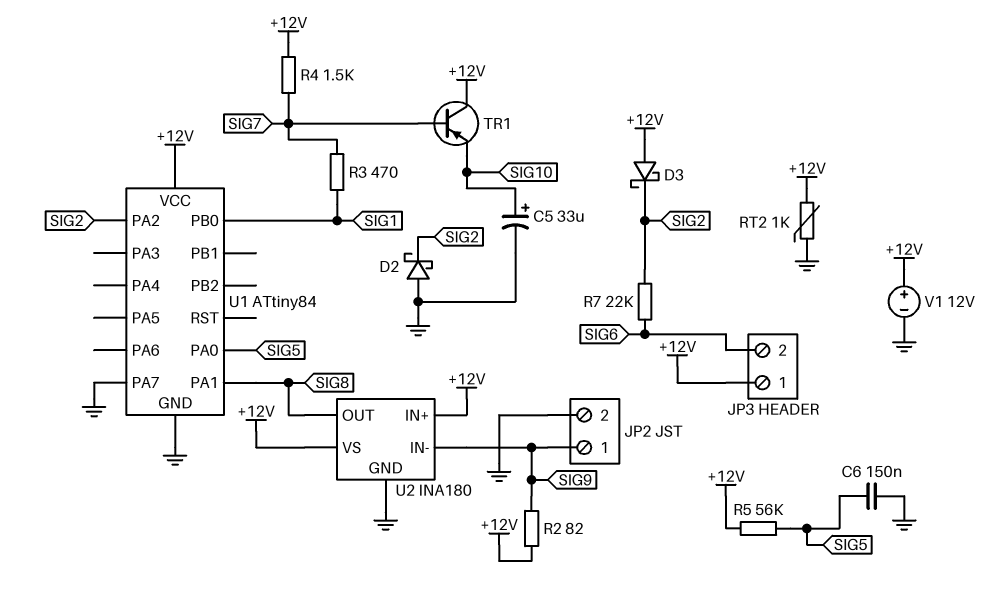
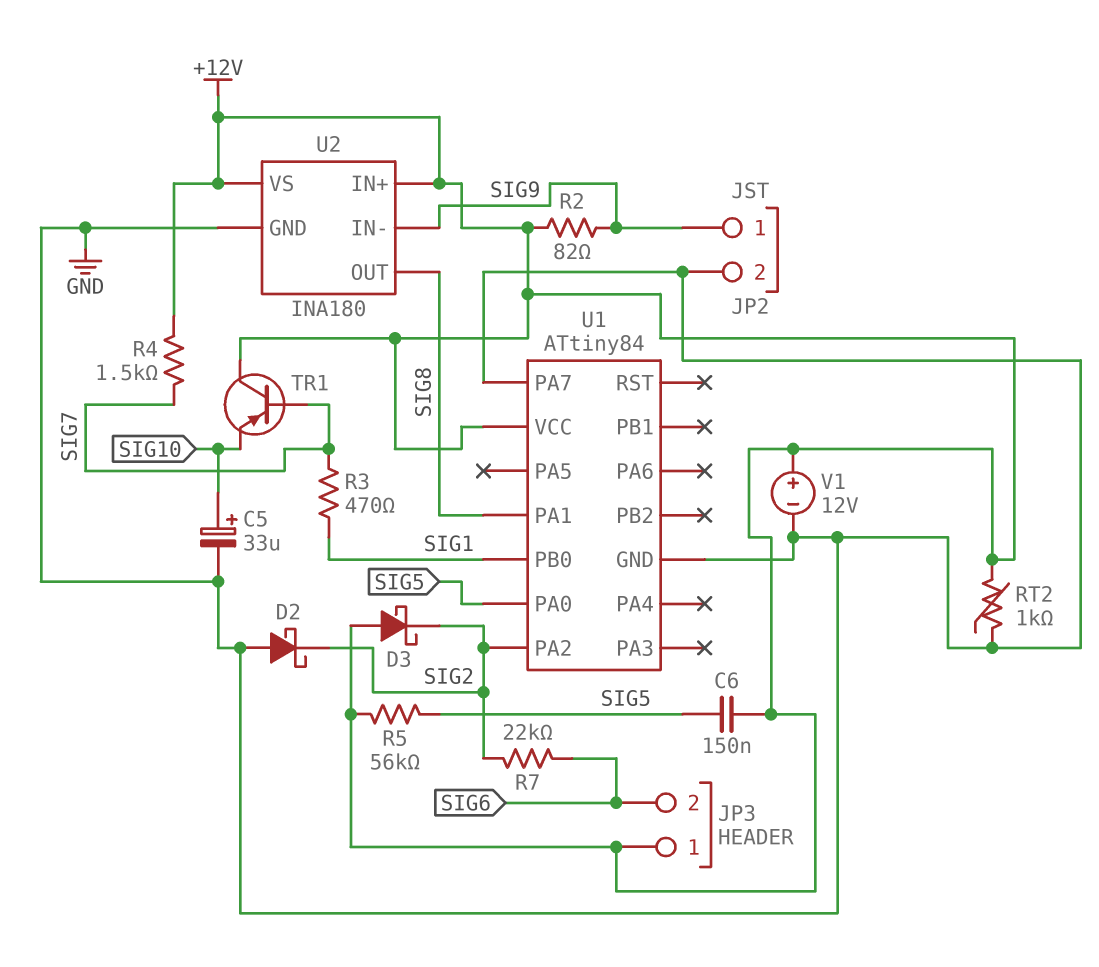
C6: 150nF (GND, SIG5) -> 150nF (+12V, SIG5)

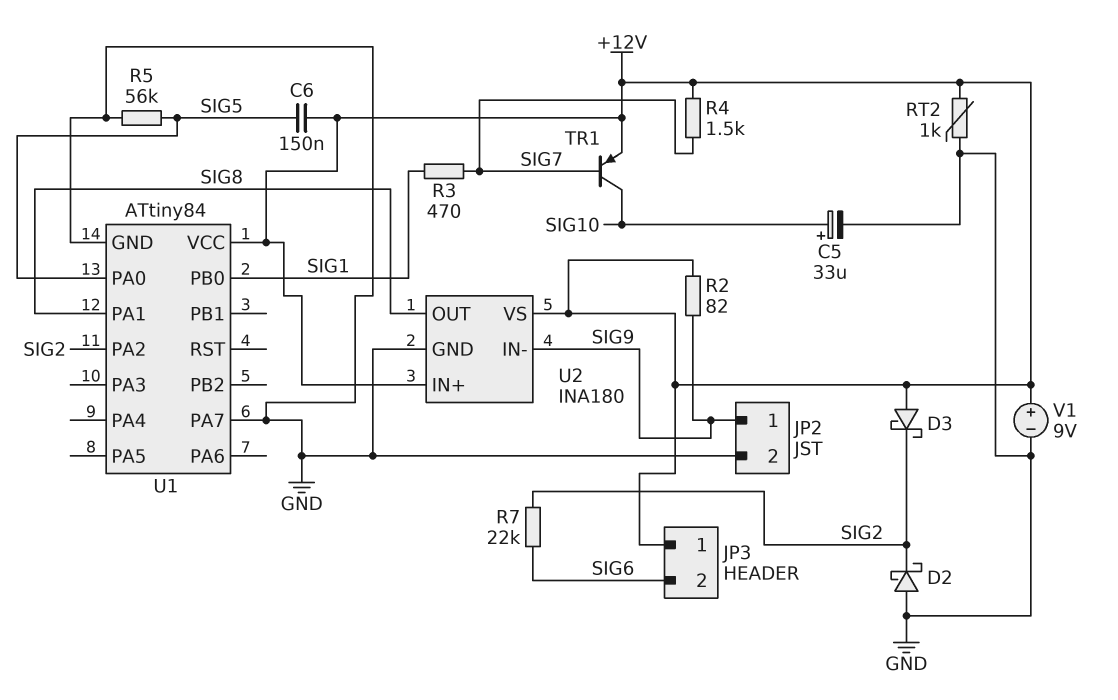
R5: 56k (+12V, SIG5) -> 56k (GND, SIG5)
TR1: PNP (B SIG7, C +12V, E SIG10) -> PNP (B SIG7, C SIG10, E +12V)
V1: 12V (plus +12V, minus GND) -> 9V (plus +12V, minus GND)

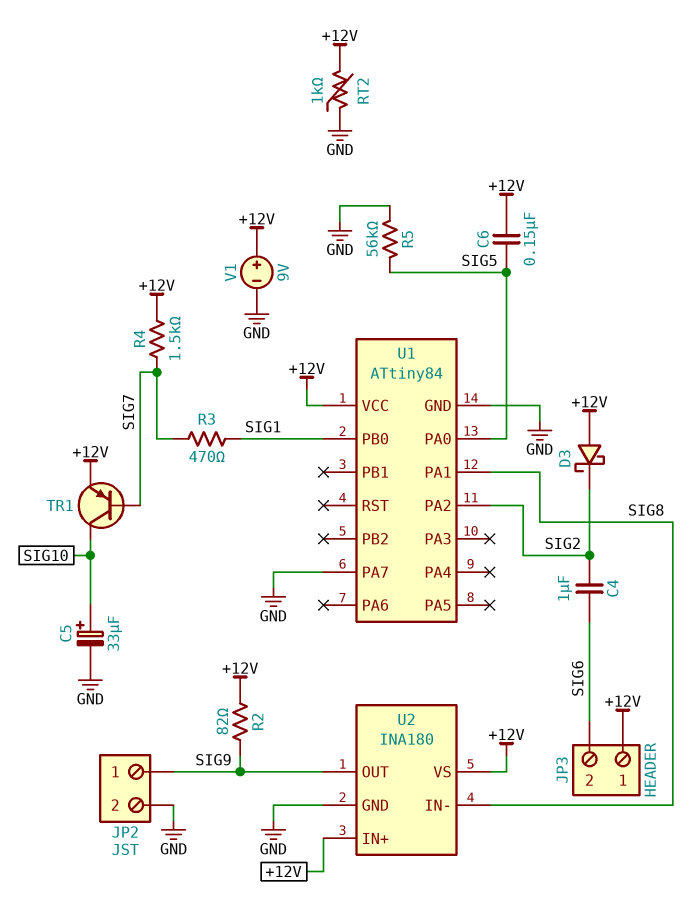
C4: none -> 1uF (SIG2, SIG6)
D2: schottky (A GND, K SIG2) -> none
R7: 22k (SIG2, SIG6) -> none
U2 pin IN-: SIG9 -> SIG8
U2 pin OUT: SIG8 -> SIG9

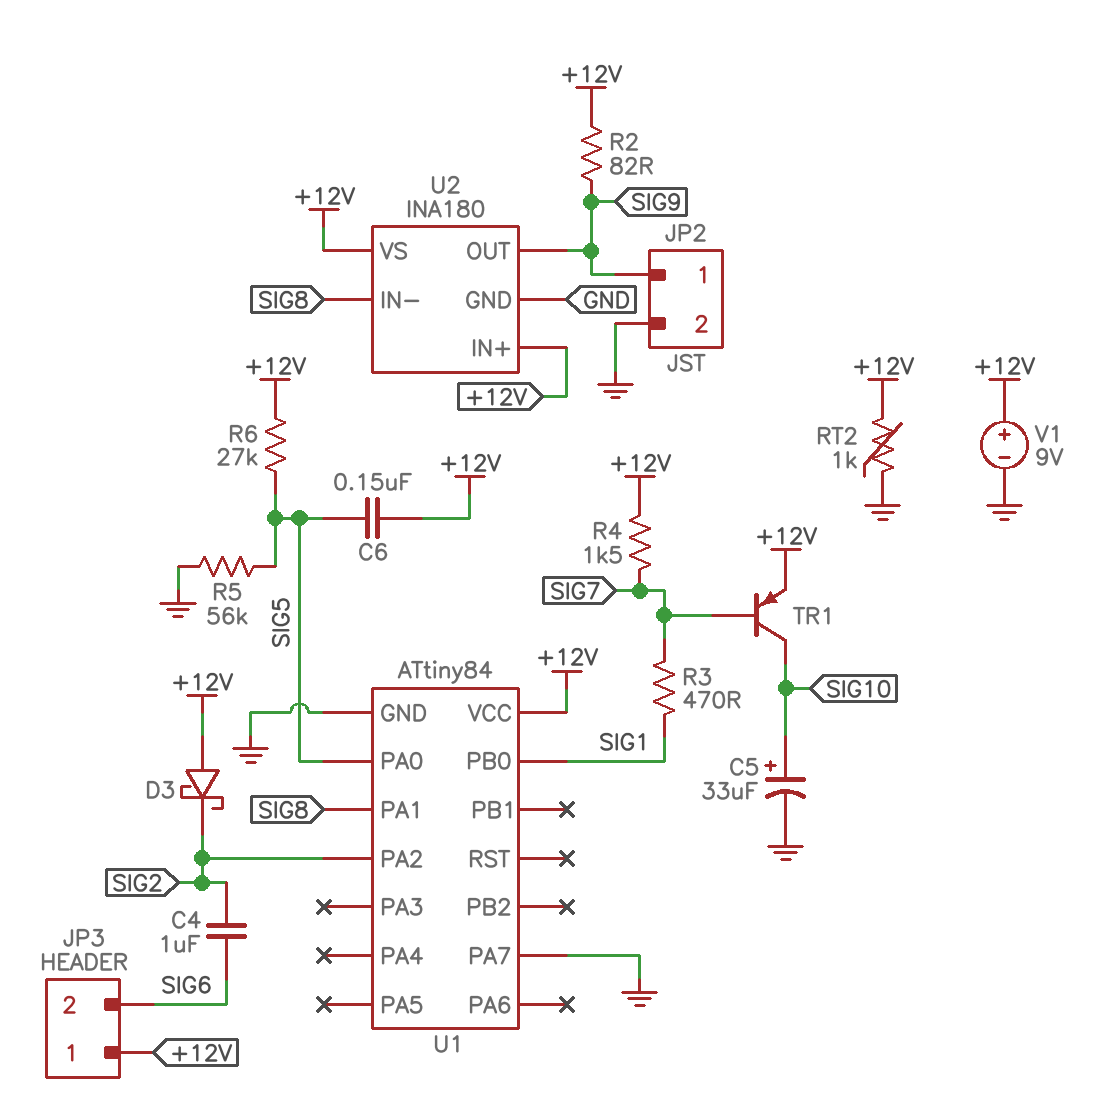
R6: none -> 27k (+12V, SIG5)

